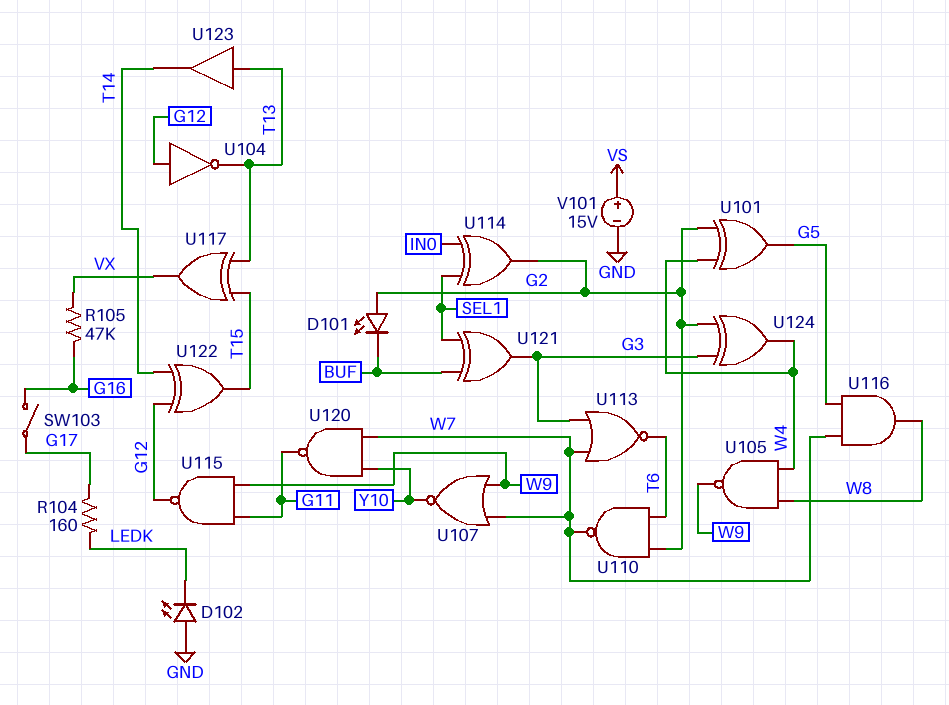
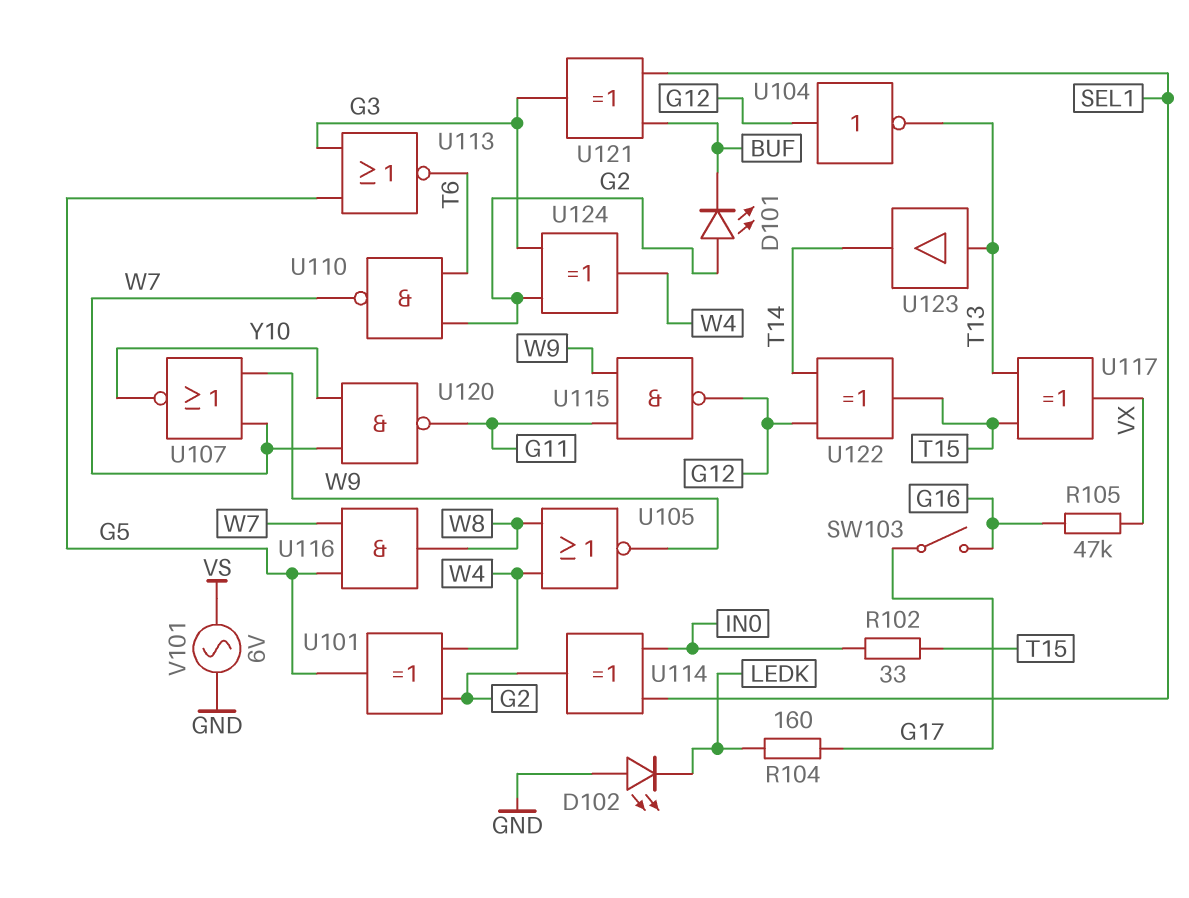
R102: none -> 33 (IN0, T15)
U105: NAND (in W4, in W8, out W9) -> NOR (in W4, in W8, out W9)
U113: NOR (in G3, in W7, out T6) -> NOR (in G3, in G5, out T6)
V101: 15V (plus VS, minus GND) -> AC 6V (GND, VS)

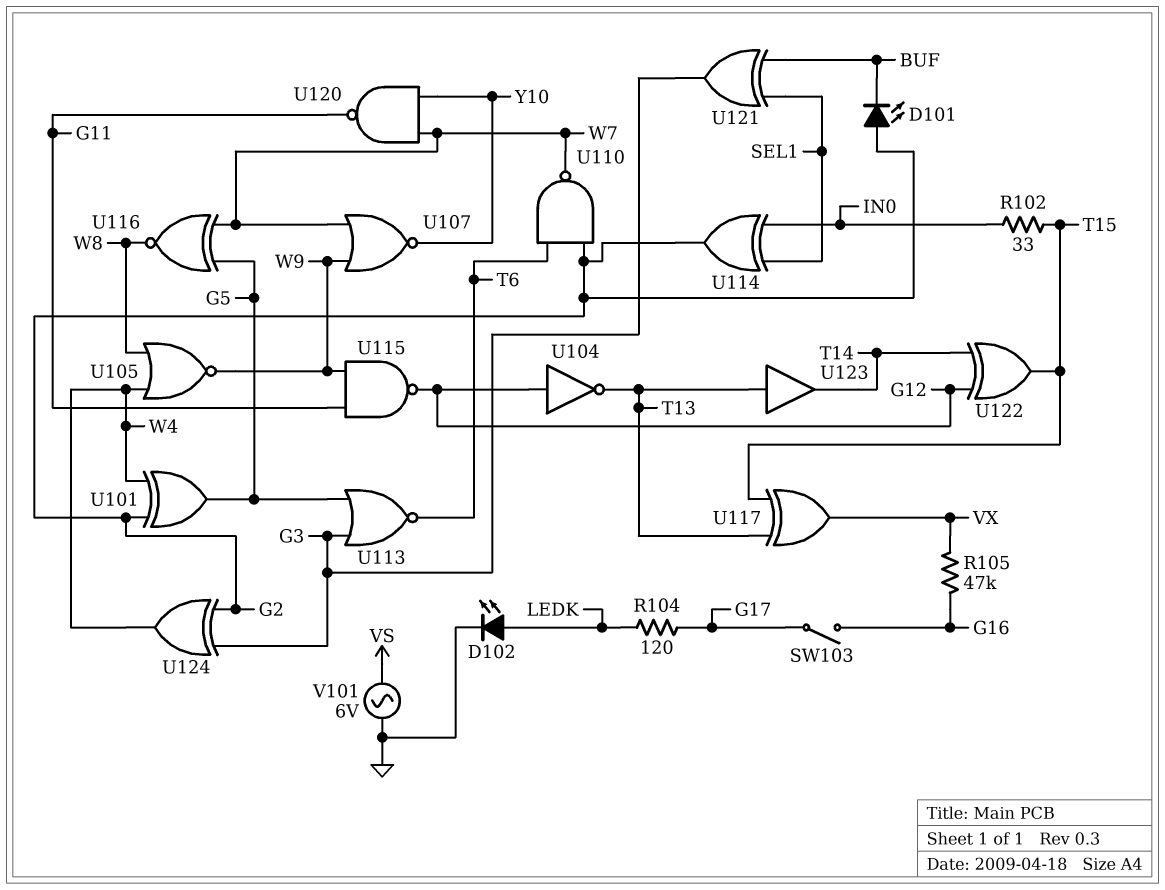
D102: LED (A GND, K LEDK) -> LED (A LEDK, K GND)
R104: 160 (G17, LEDK) -> 120 (G17, LEDK)
U116: AND (in G5, in W7, out W8) -> XNOR (in G5, in W7, out W8)

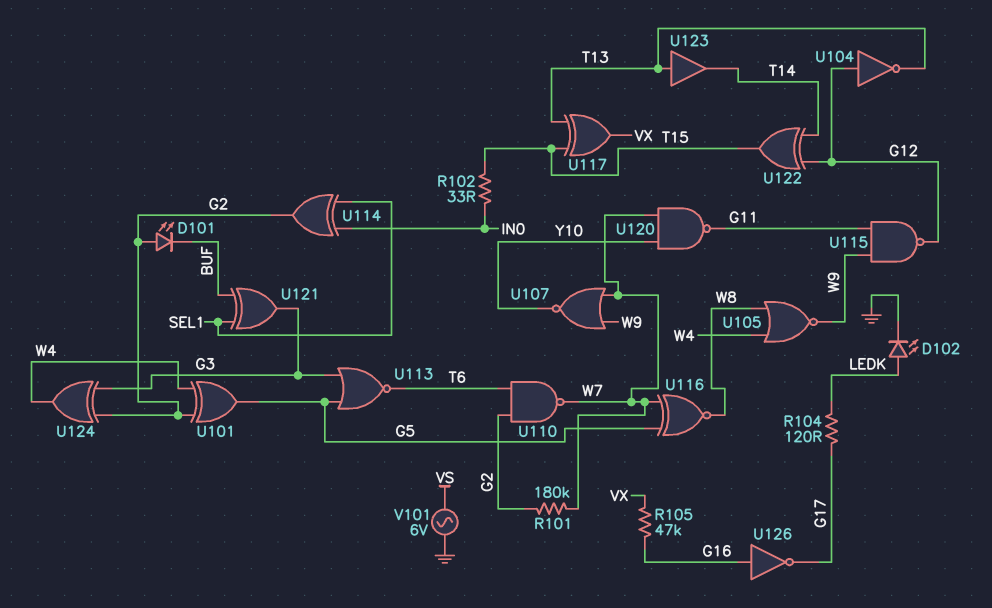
R101: none -> 180k (G2, W7)
SW103: switch (G16, G17) -> none
U126: none -> NOT (in G16, out G17)

